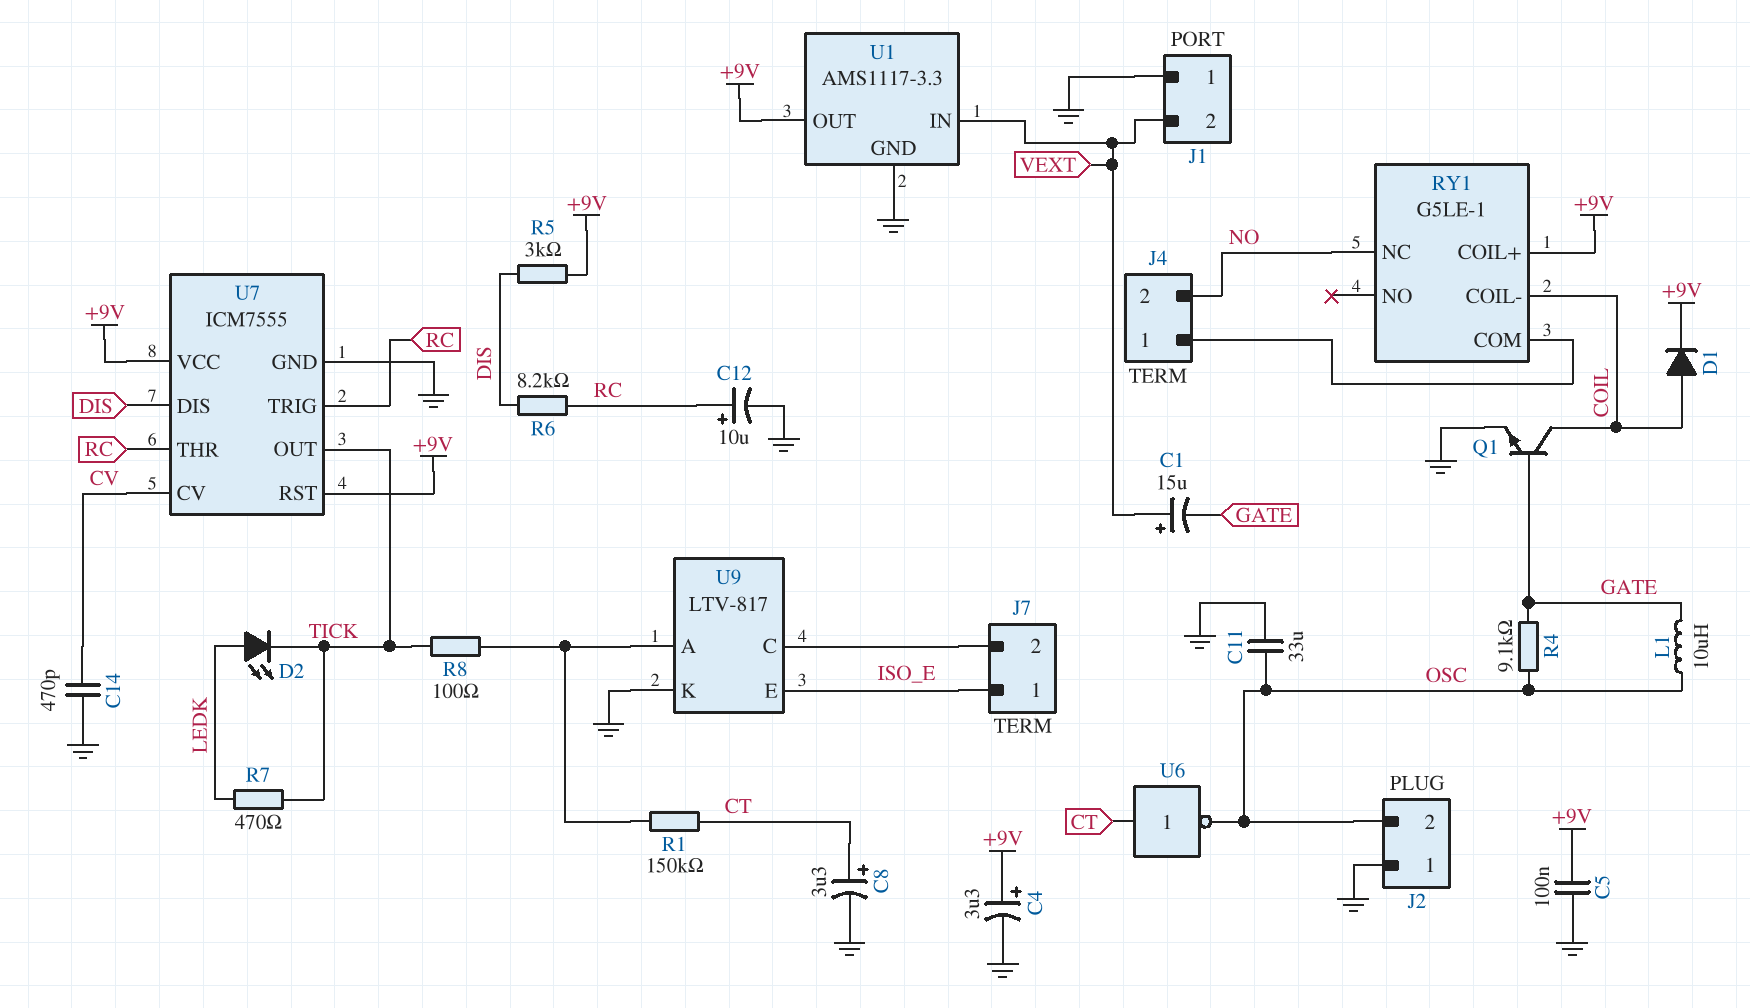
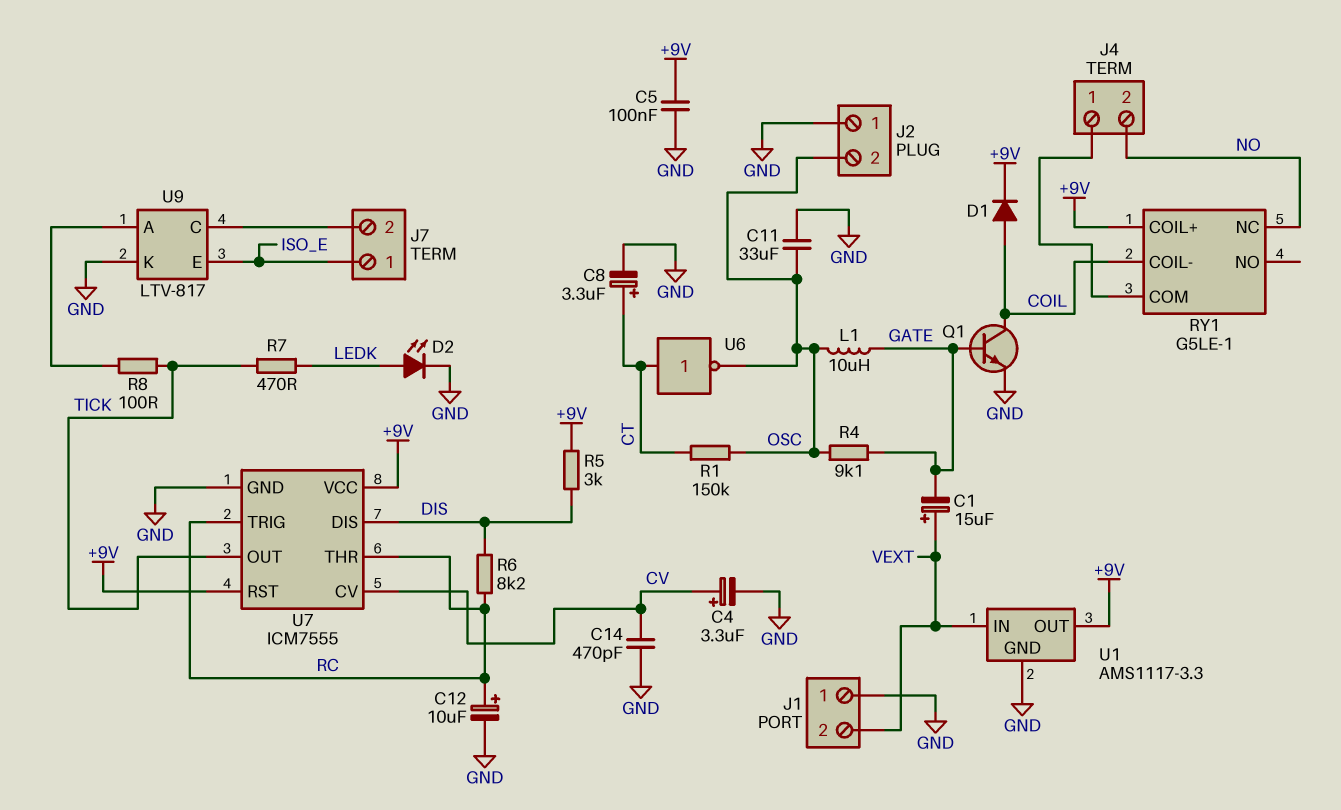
C4: 3.3uF (plus +9V, minus GND) -> 3.3uF (plus CV, minus GND)
D2: LED (A LEDK, K TICK) -> LED (A LEDK, K GND)
R1: 150k (CT, U9/A) -> 150k (CT, OSC)

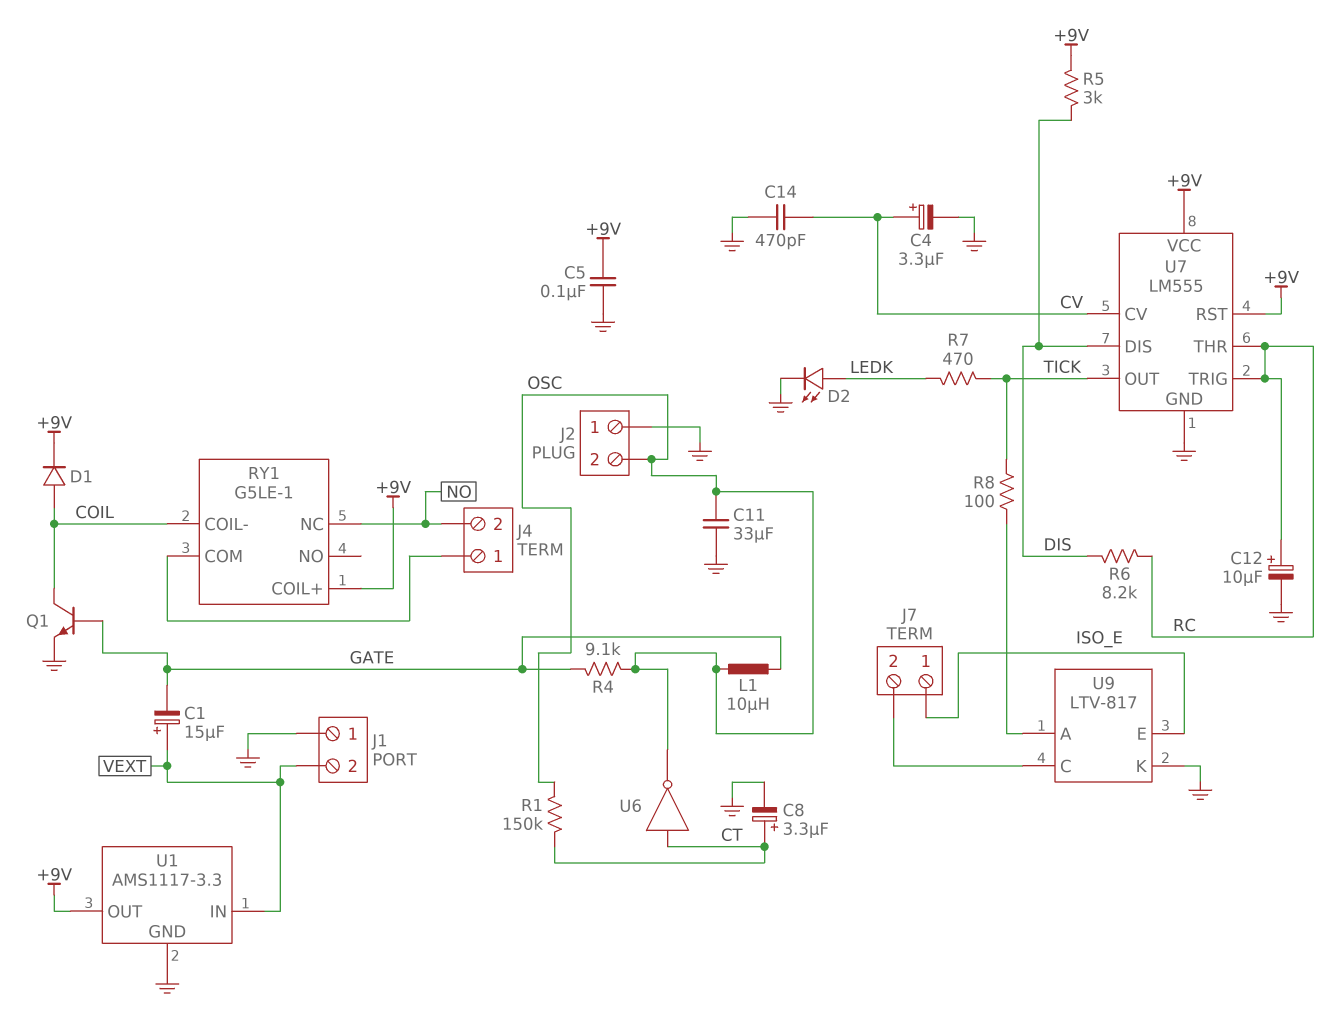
U7: ICM7555 -> LM555

